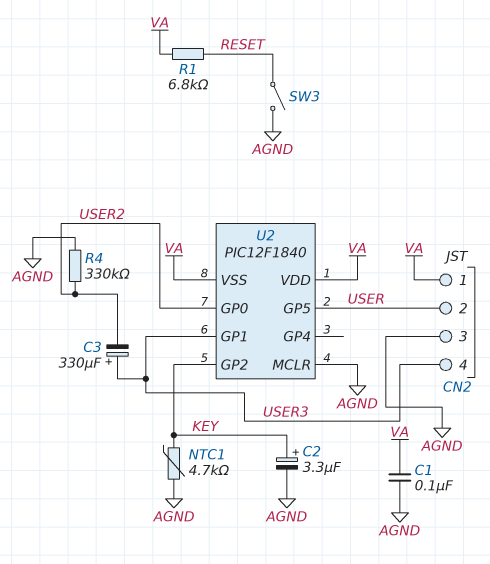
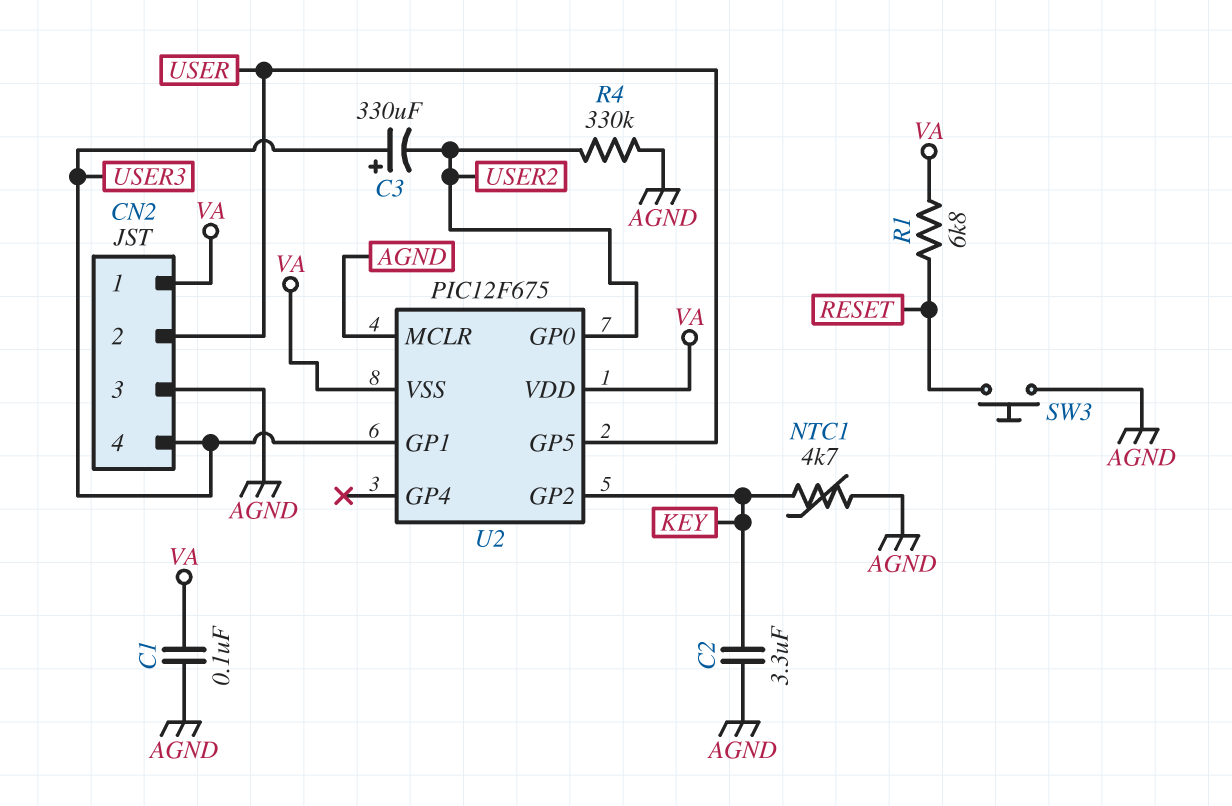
C2: 3.3uF (plus KEY, minus AGND) -> 3.3uF (AGND, KEY)
SW3: switch (AGND, RESET) -> button (AGND, RESET)
U2: PIC12F1840 -> PIC12F675

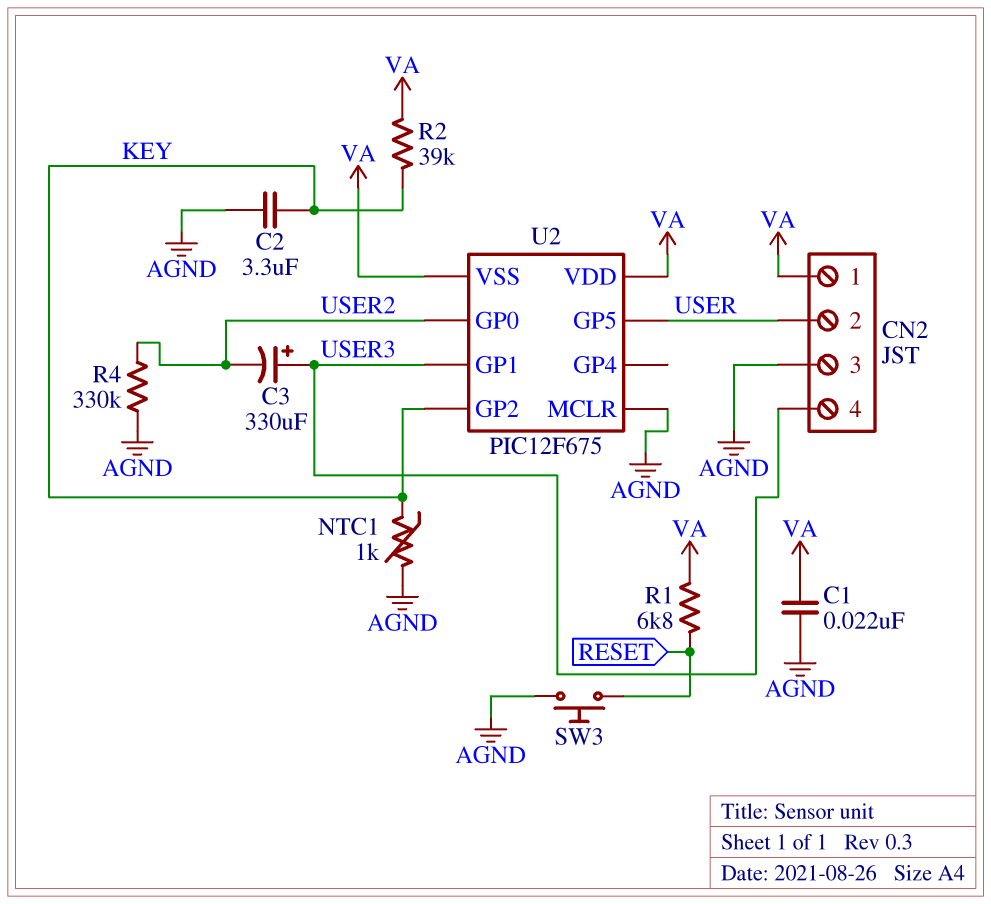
C1: 100nF (AGND, VA) -> 22nF (AGND, VA)
NTC1: 4.7k (AGND, KEY) -> 1k (AGND, KEY)
R2: none -> 39k (KEY, VA)

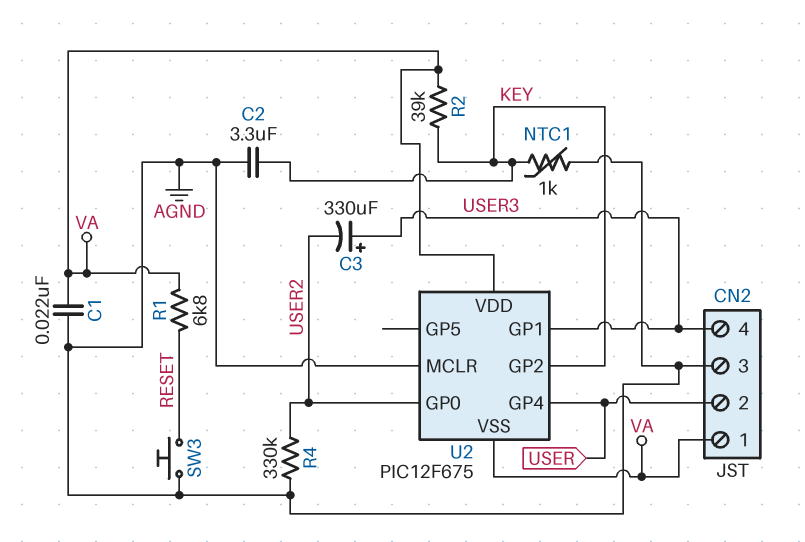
U2 pin GP4: none -> USER
U2 pin GP5: USER -> none

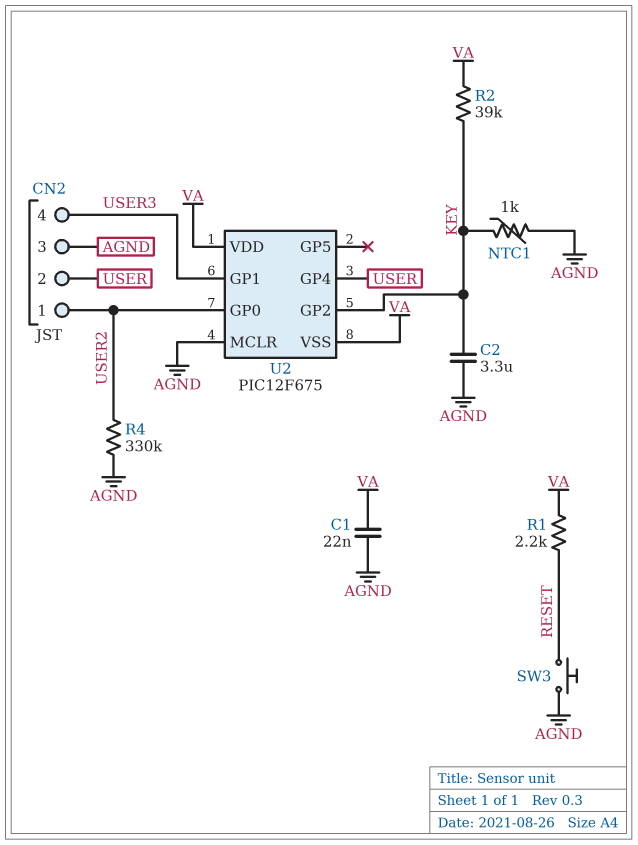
C3: 330uF (plus USER3, minus USER2) -> none
CN2 pin 1: VA -> USER2
R1: 6.8k (RESET, VA) -> 2.2k (RESET, VA)

